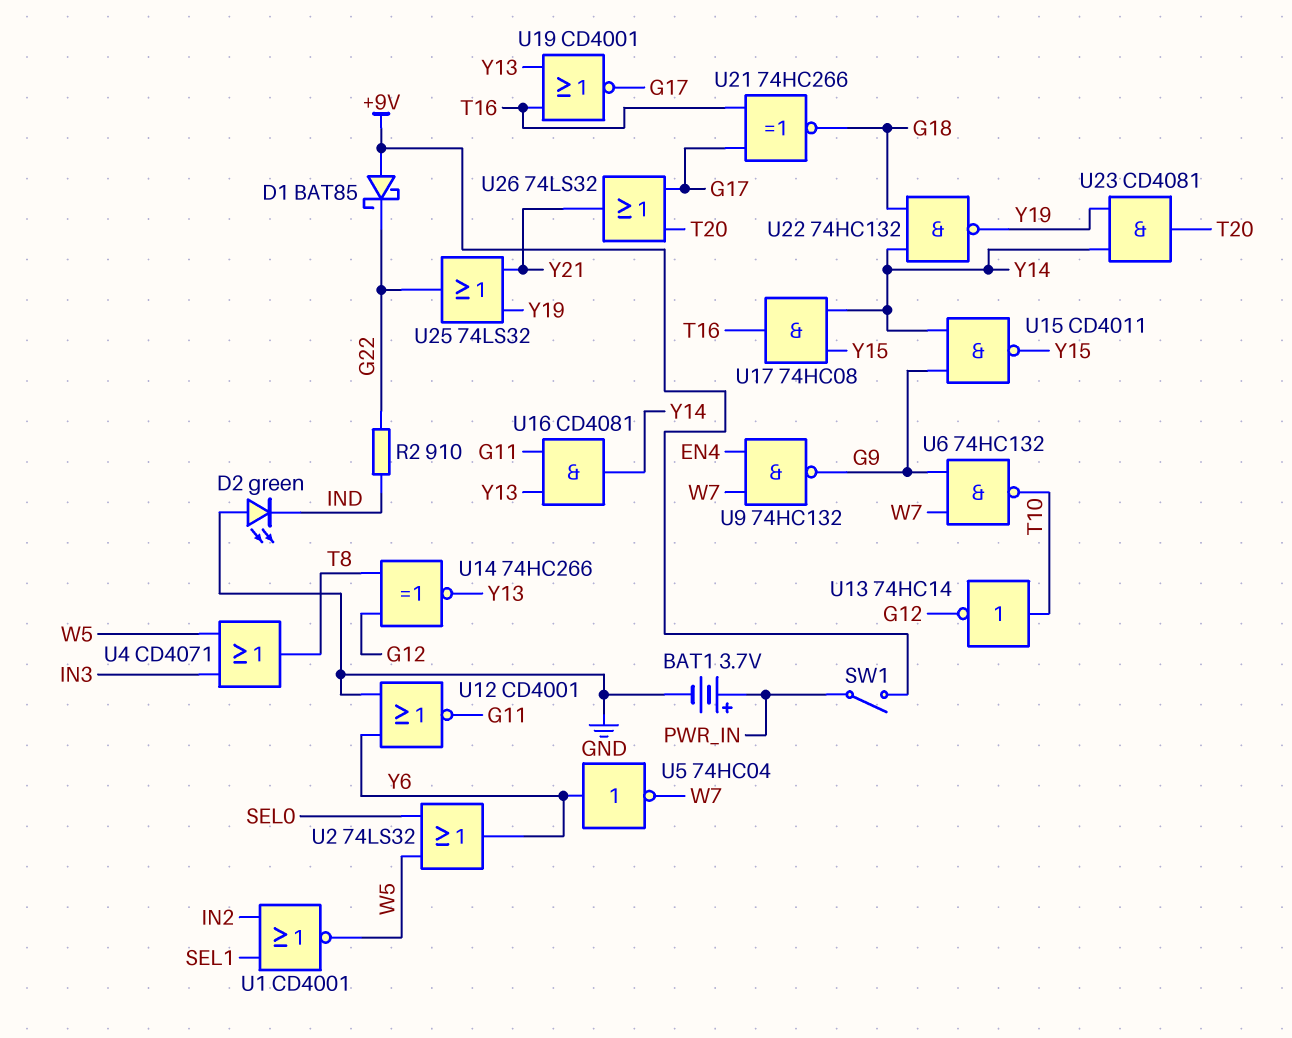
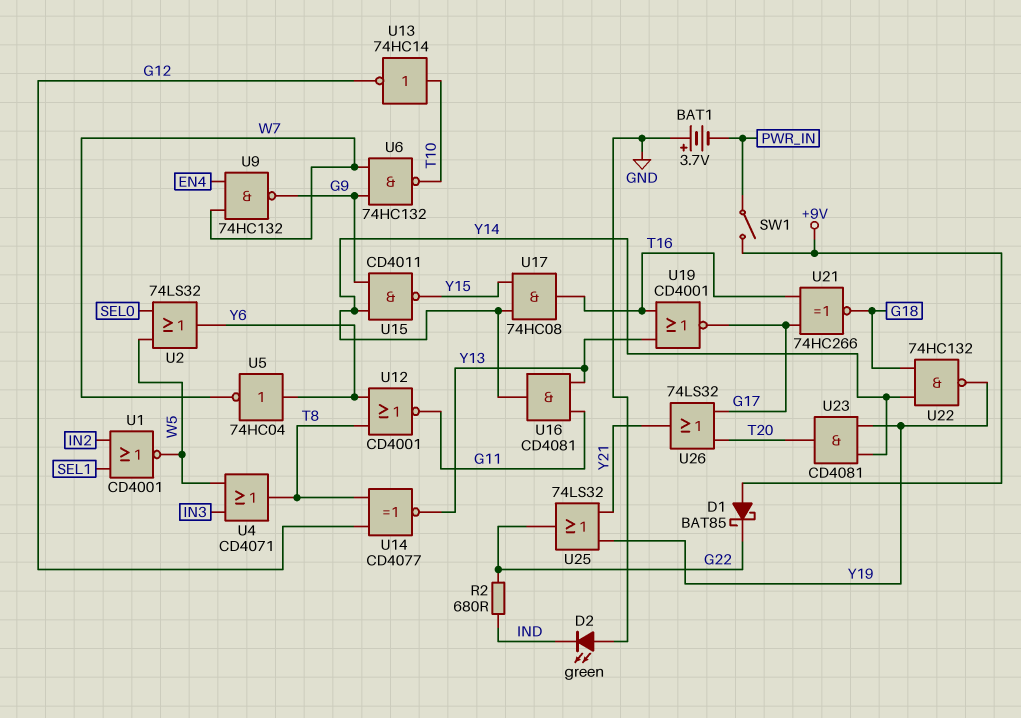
BAT1: 3.7V (plus PWR_IN, minus GND) -> 3.7V (plus GND, minus PWR_IN)
R2: 910 (G22, IND) -> 680 (G22, IND)
U12: NOR CD4001 (in GND, in Y6, out G11) -> NOR CD4001 (in T8, in Y6, out G11)
U14: XNOR 74HC266 (in G12, in T8, out Y13) -> XNOR CD4077 (in G12, in T8, out Y13)

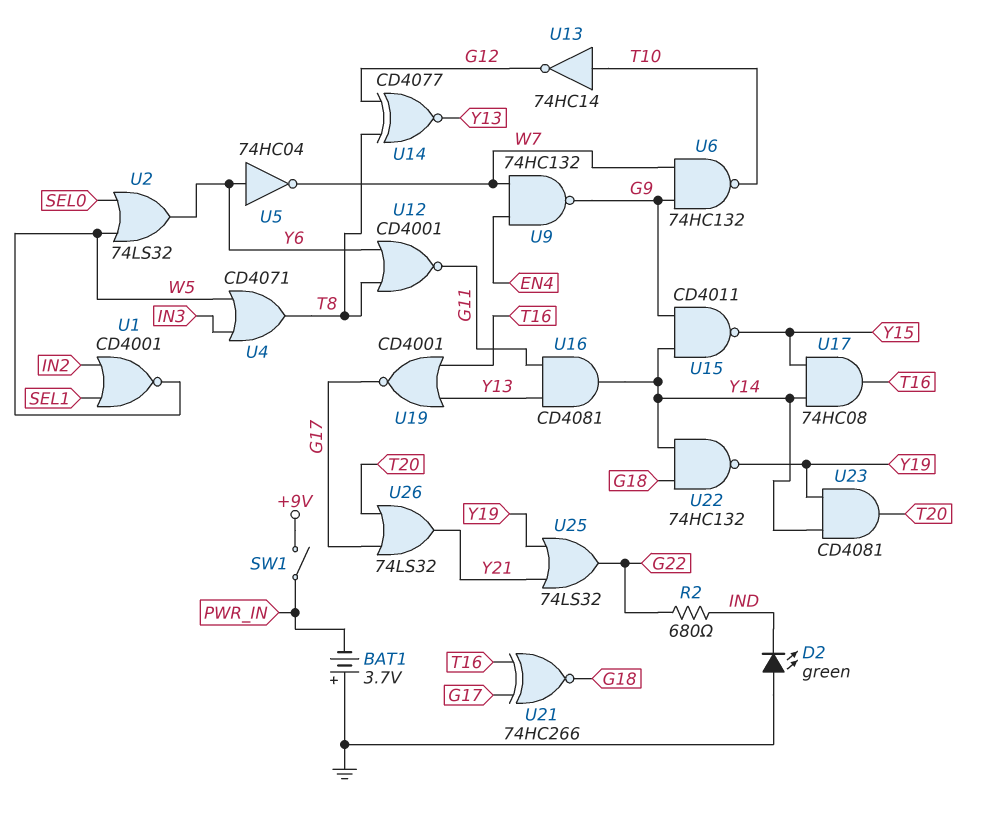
D1: schottky BAT85 (A +9V, K G22) -> none

